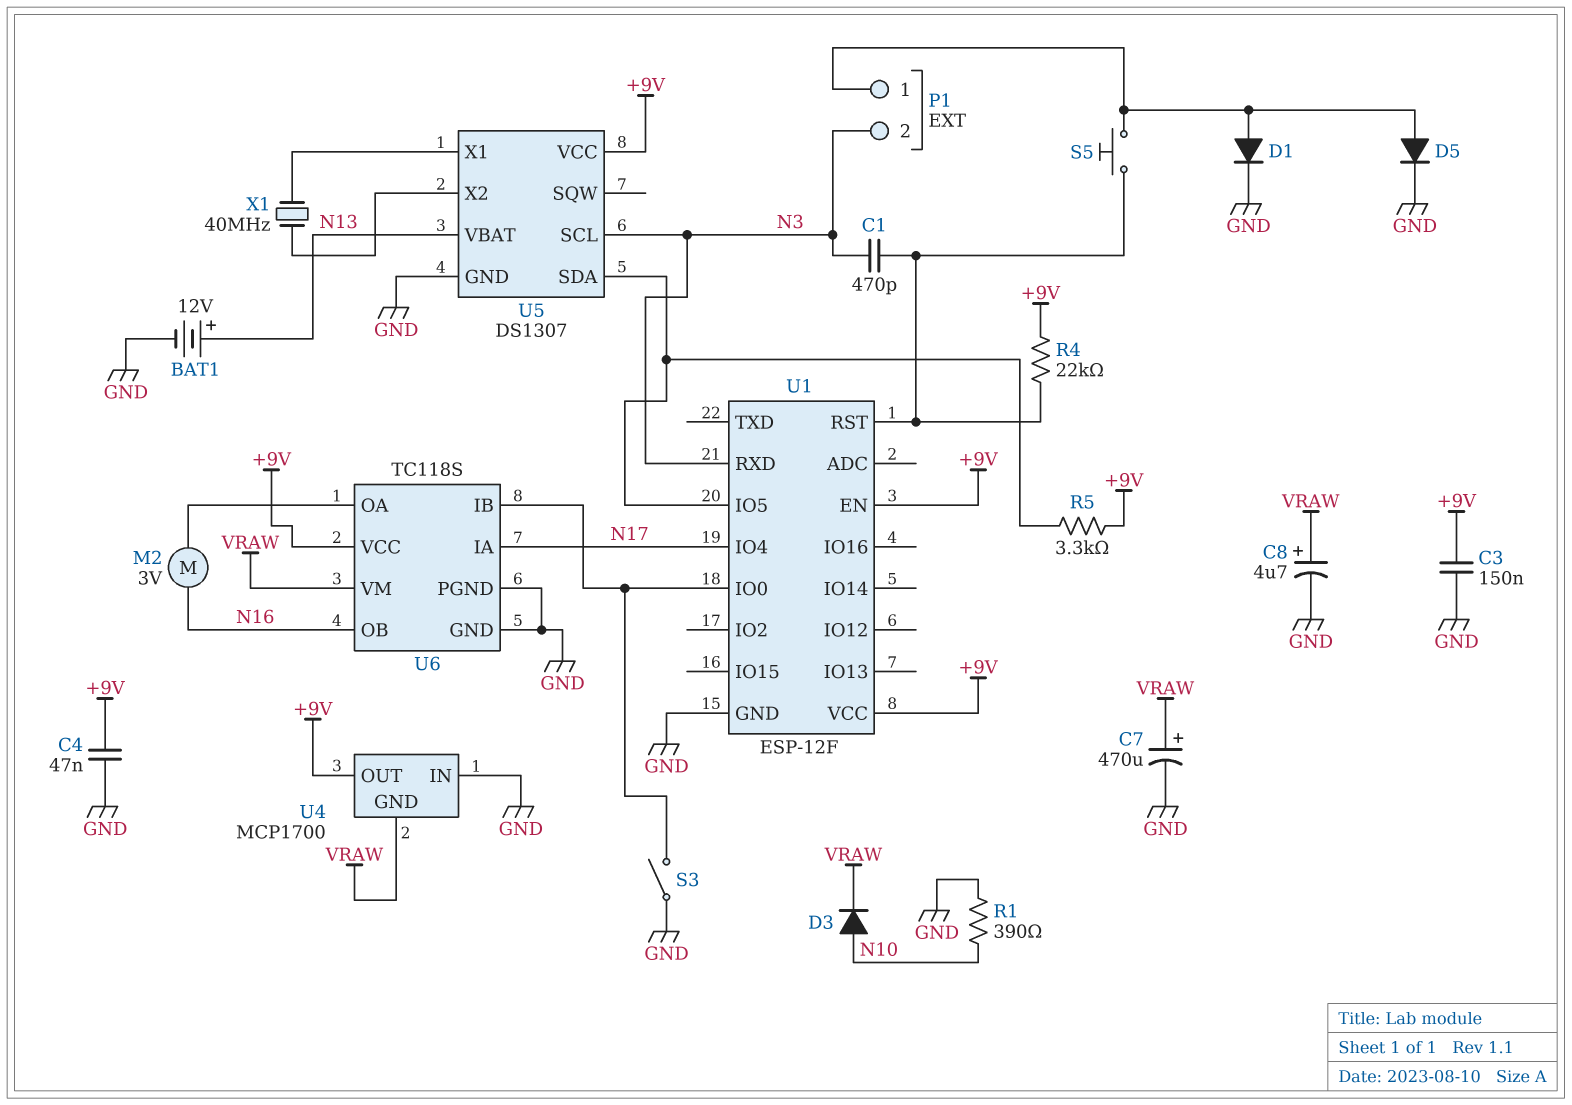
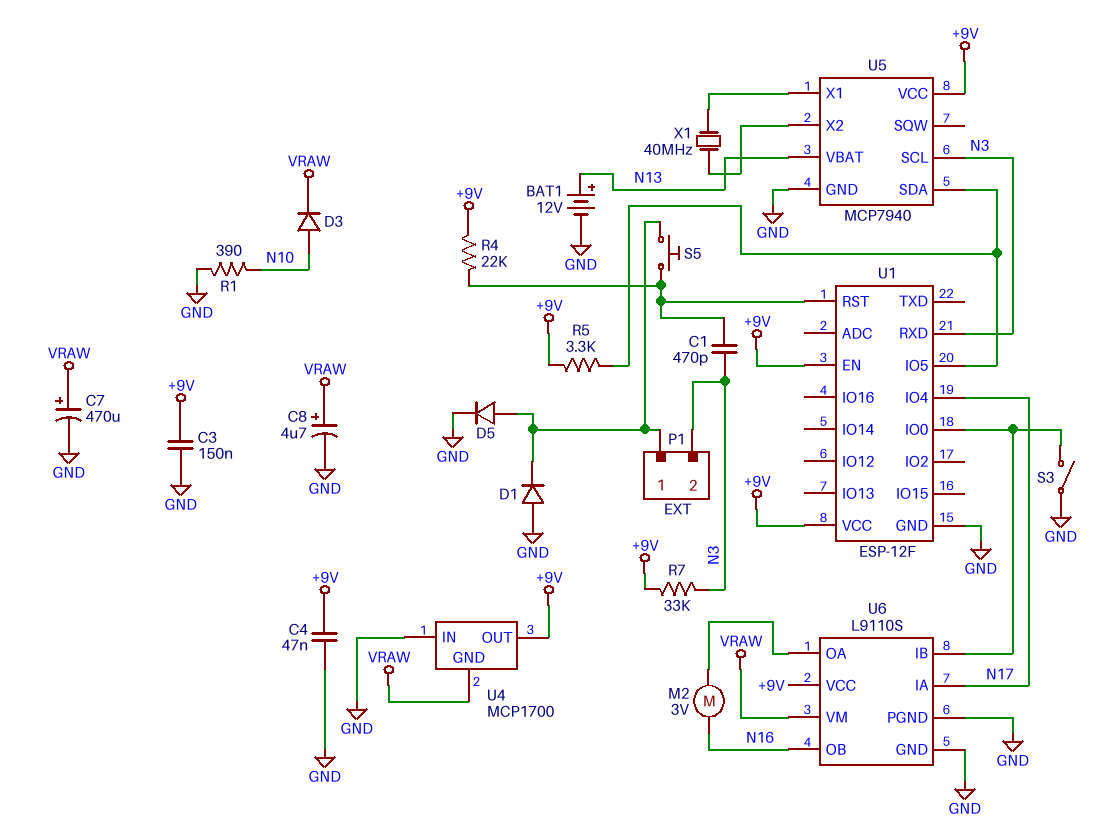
D1: diode (A P1/1, K GND) -> diode (A GND, K P1/1)
R7: none -> 33k (+9V, N3)
U5: DS1307 -> MCP7940
U6: TC118S -> L9110S

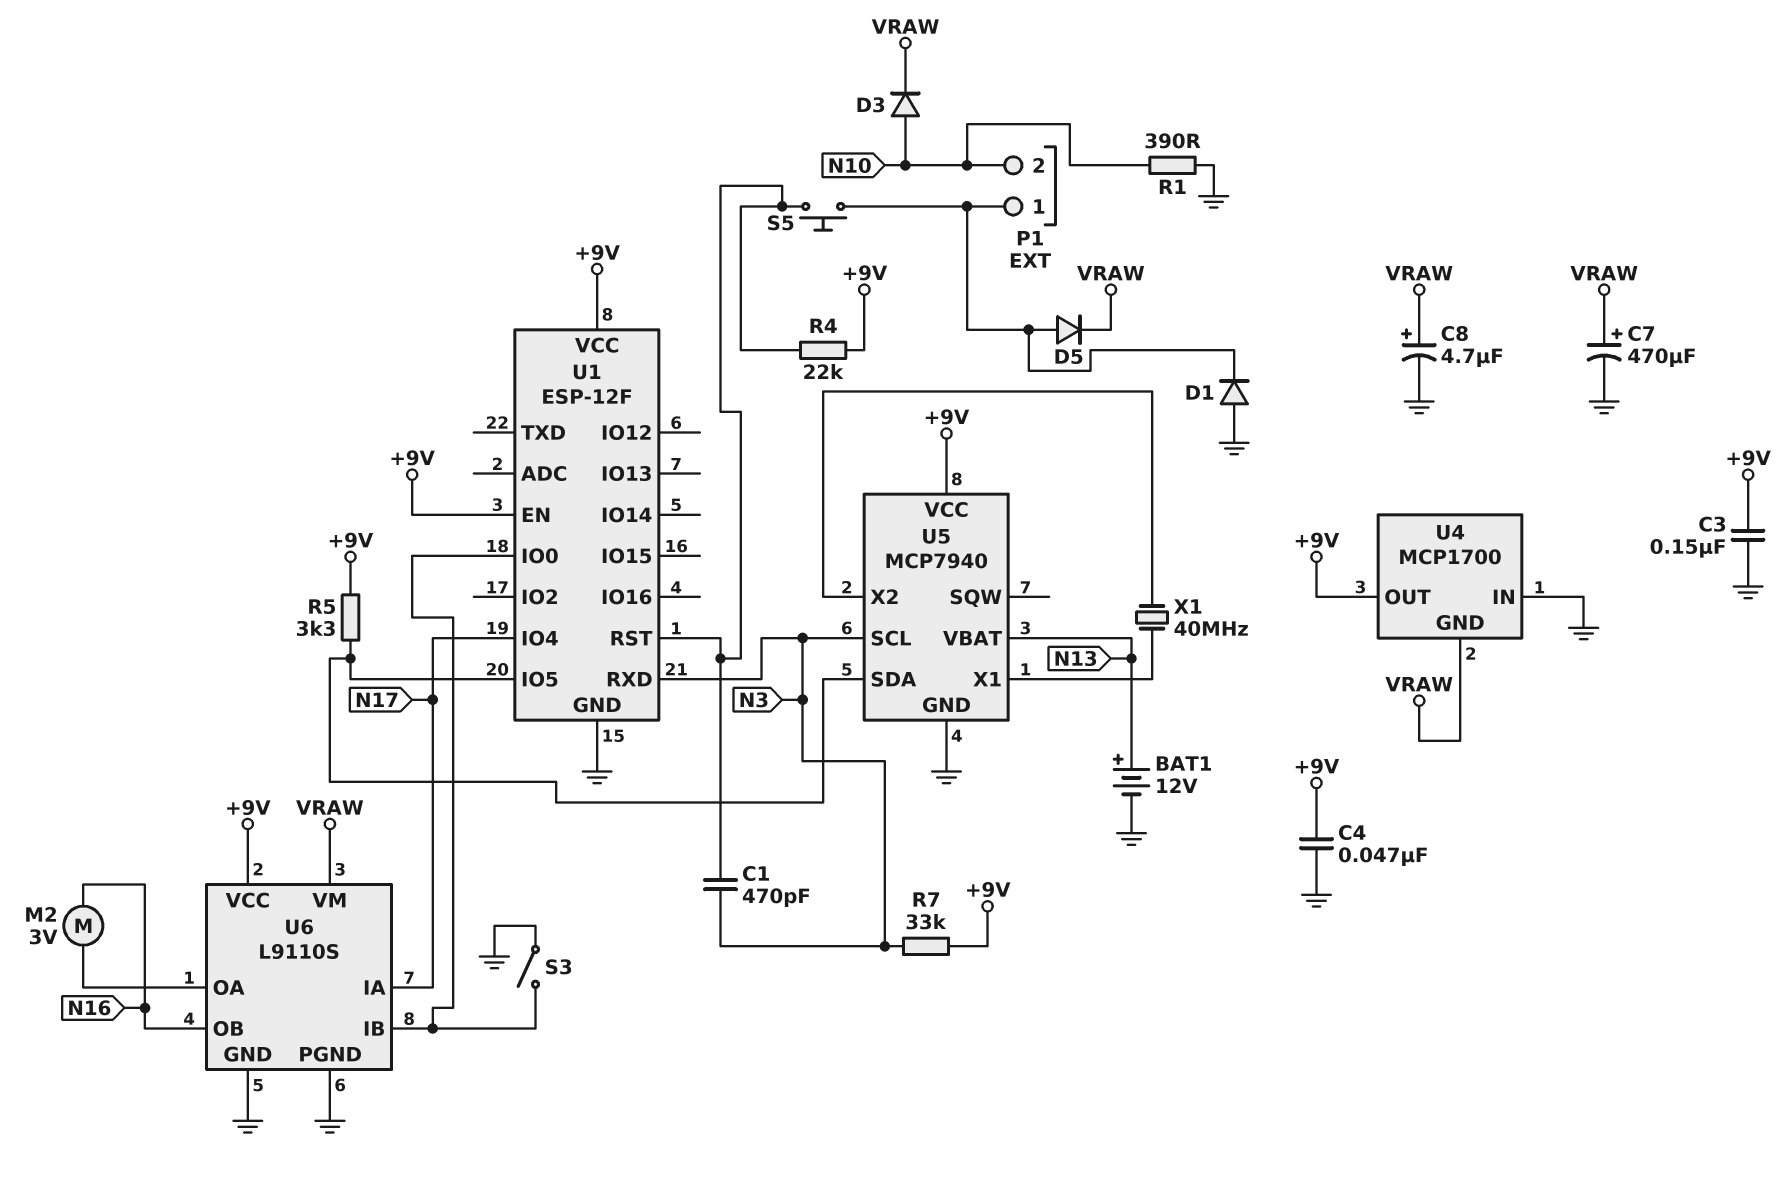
D5: diode (A P1/1, K GND) -> diode (A P1/1, K VRAW)
P1 pin 2: N3 -> N10

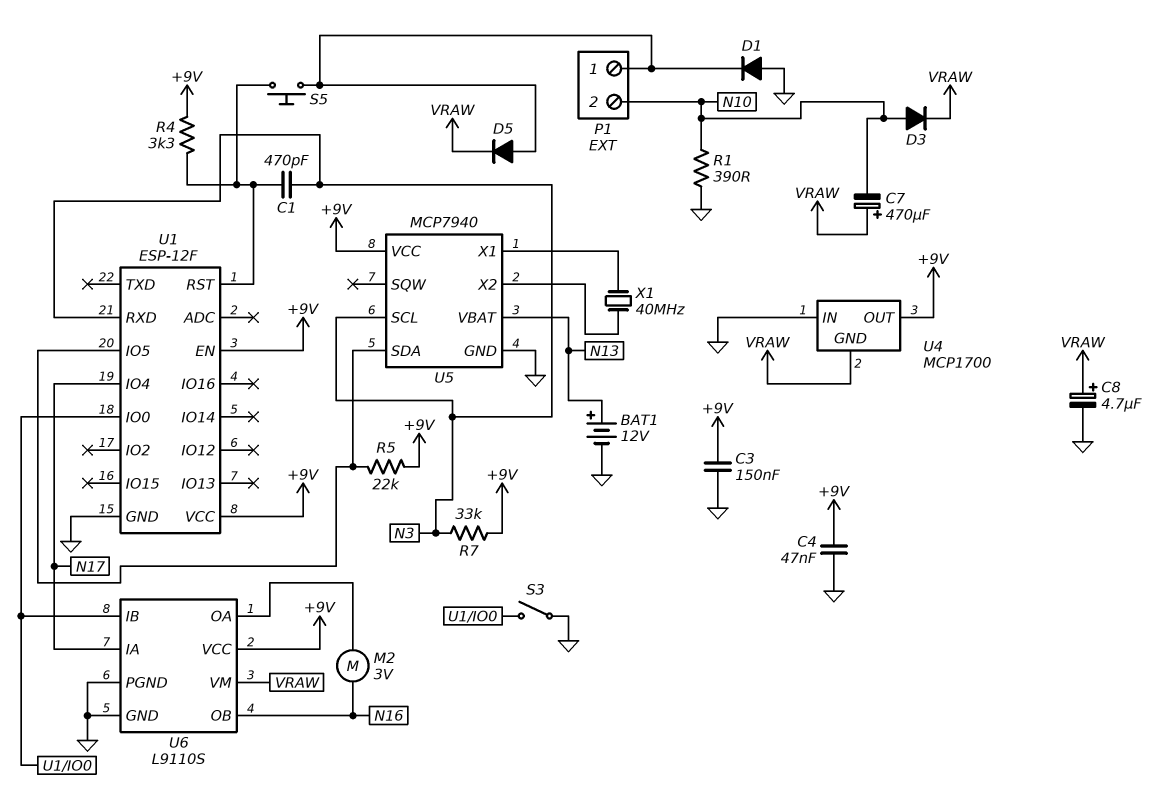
C7: 470uF (plus VRAW, minus GND) -> 470uF (plus VRAW, minus N10)
R4: 22k (+9V, U1/RST) -> 3.3k (+9V, U1/RST)
R5: 3.3k (+9V, U1/IO5) -> 22k (+9V, U1/IO5)

